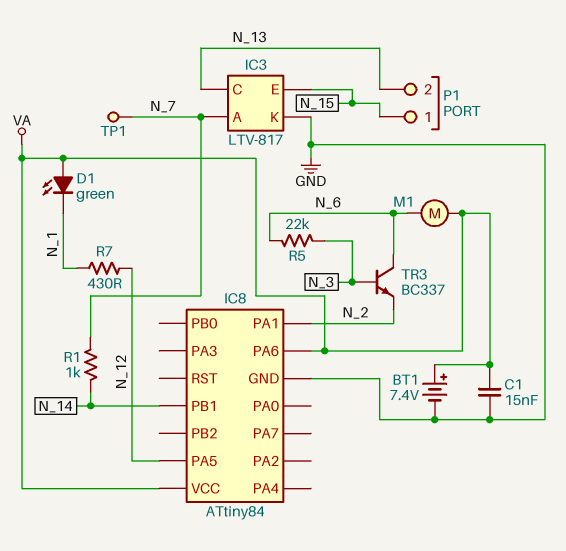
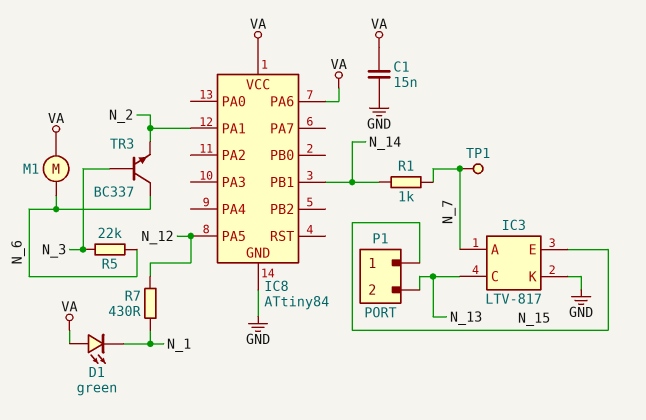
BT1: 7.4V (plus VA, minus GND) -> none

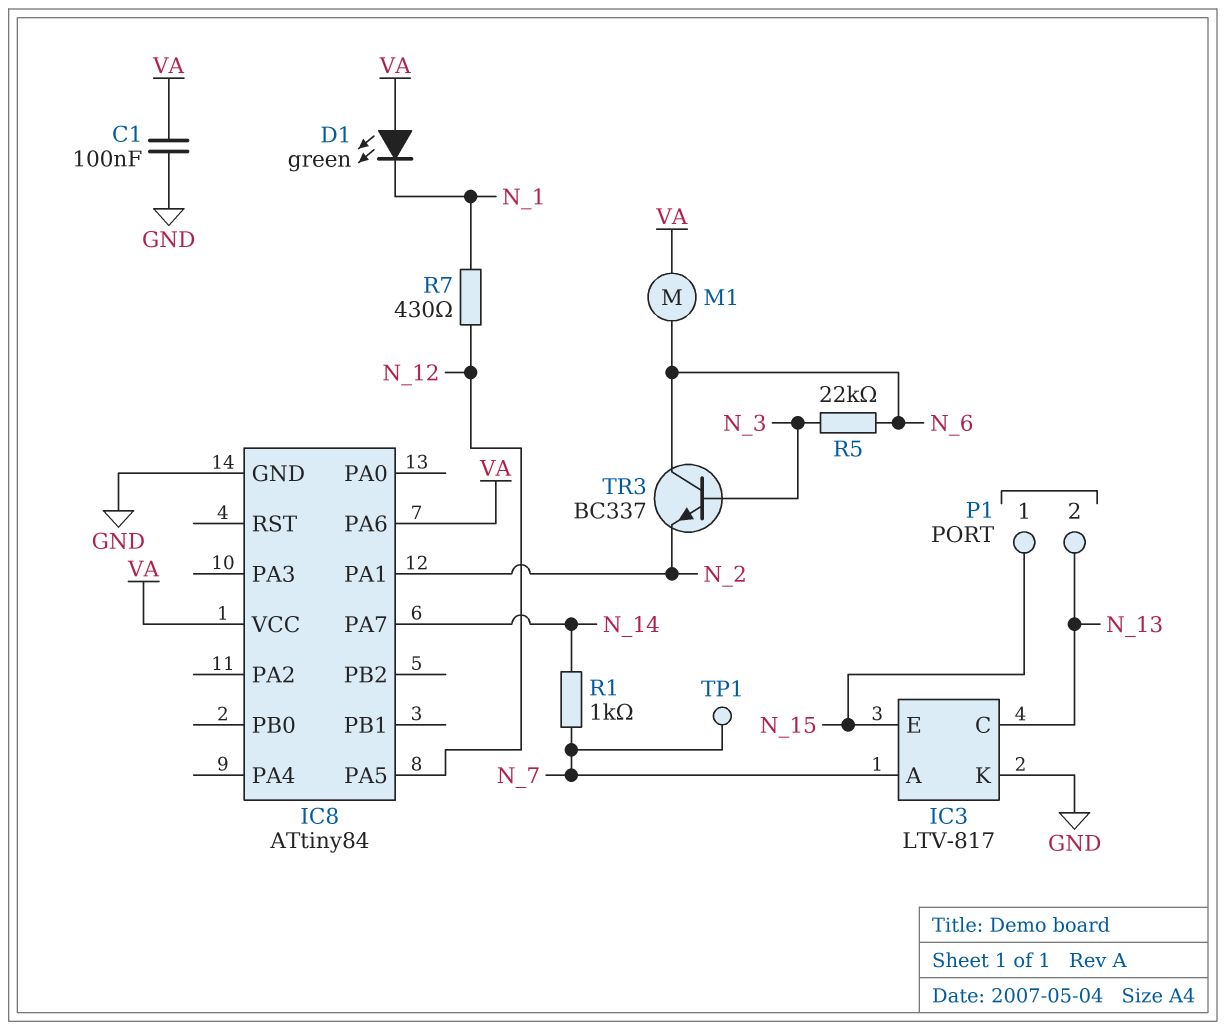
C1: 15nF (GND, VA) -> 100nF (GND, VA)
IC8 pin PA7: none -> N_14
IC8 pin PB1: N_14 -> none

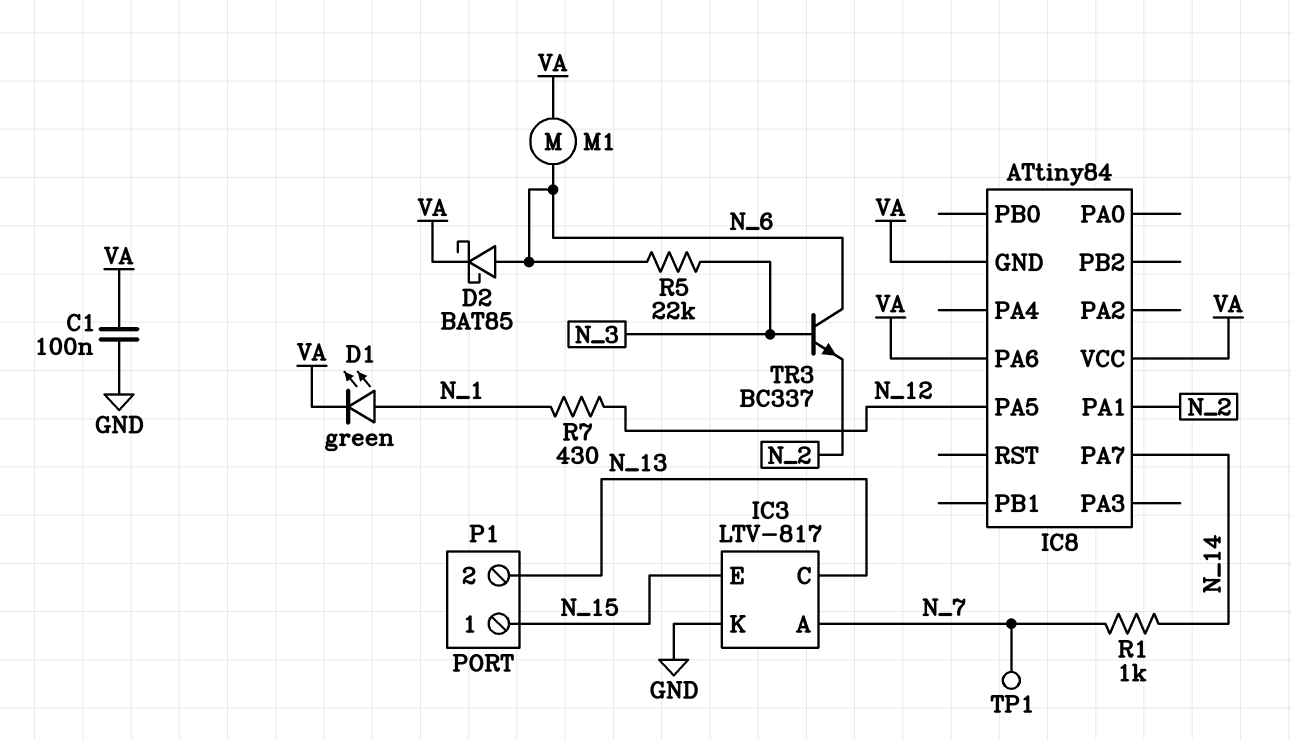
D1: LED green (A VA, K N_1) -> LED green (A N_1, K VA)
D2: none -> schottky BAT85 (A N_6, K VA)
IC8 pin GND: GND -> VA

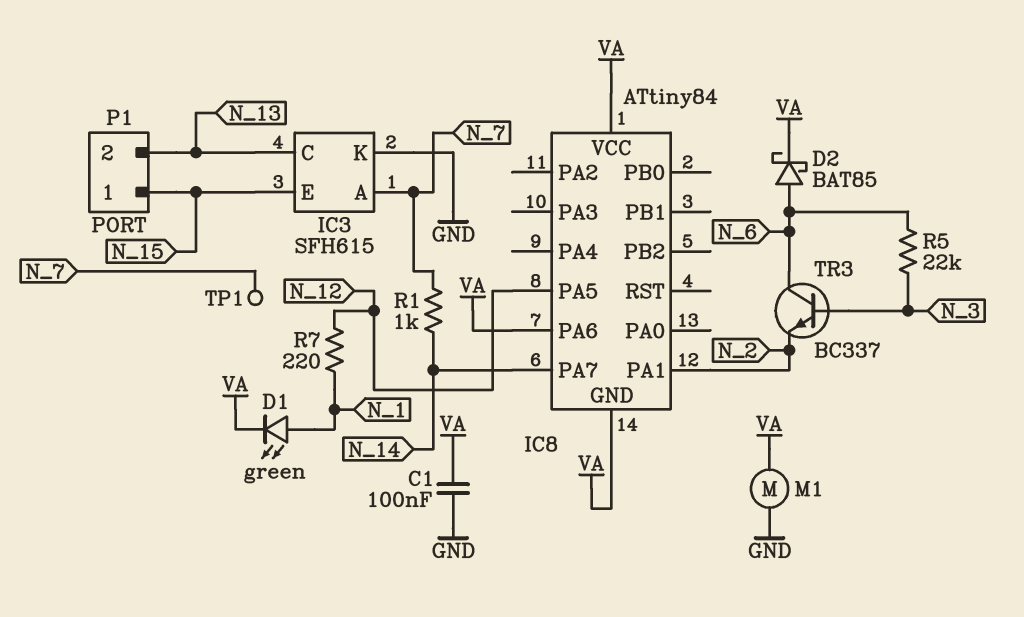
IC3: LTV-817 -> SFH615
M1: motor (N_6, VA) -> motor (GND, VA)
R7: 430 (N_1, N_12) -> 220 (N_1, N_12)

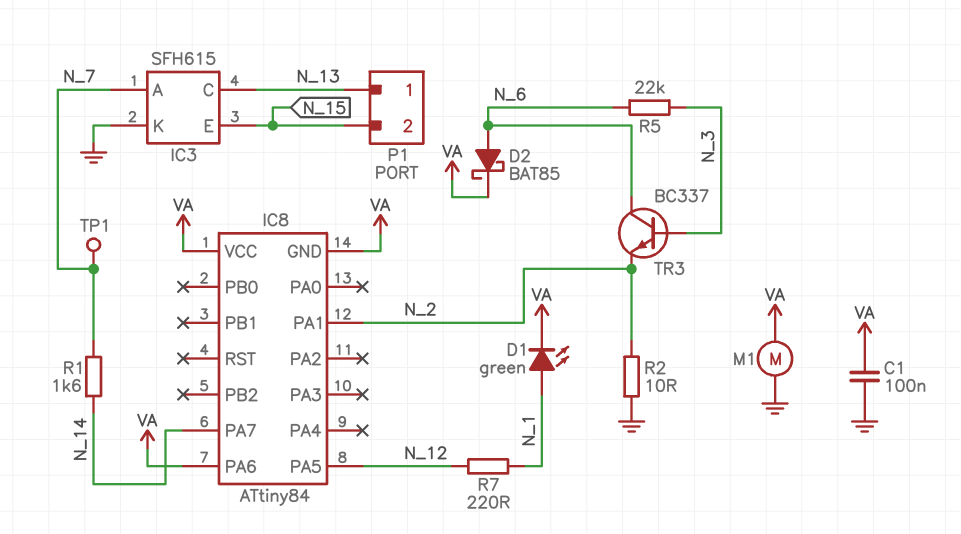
P1 pin 1: N_15 -> N_13
P1 pin 2: N_13 -> N_15
R1: 1k (N_7, N_14) -> 1.6k (N_7, N_14)
R2: none -> 10 (GND, N_2)

